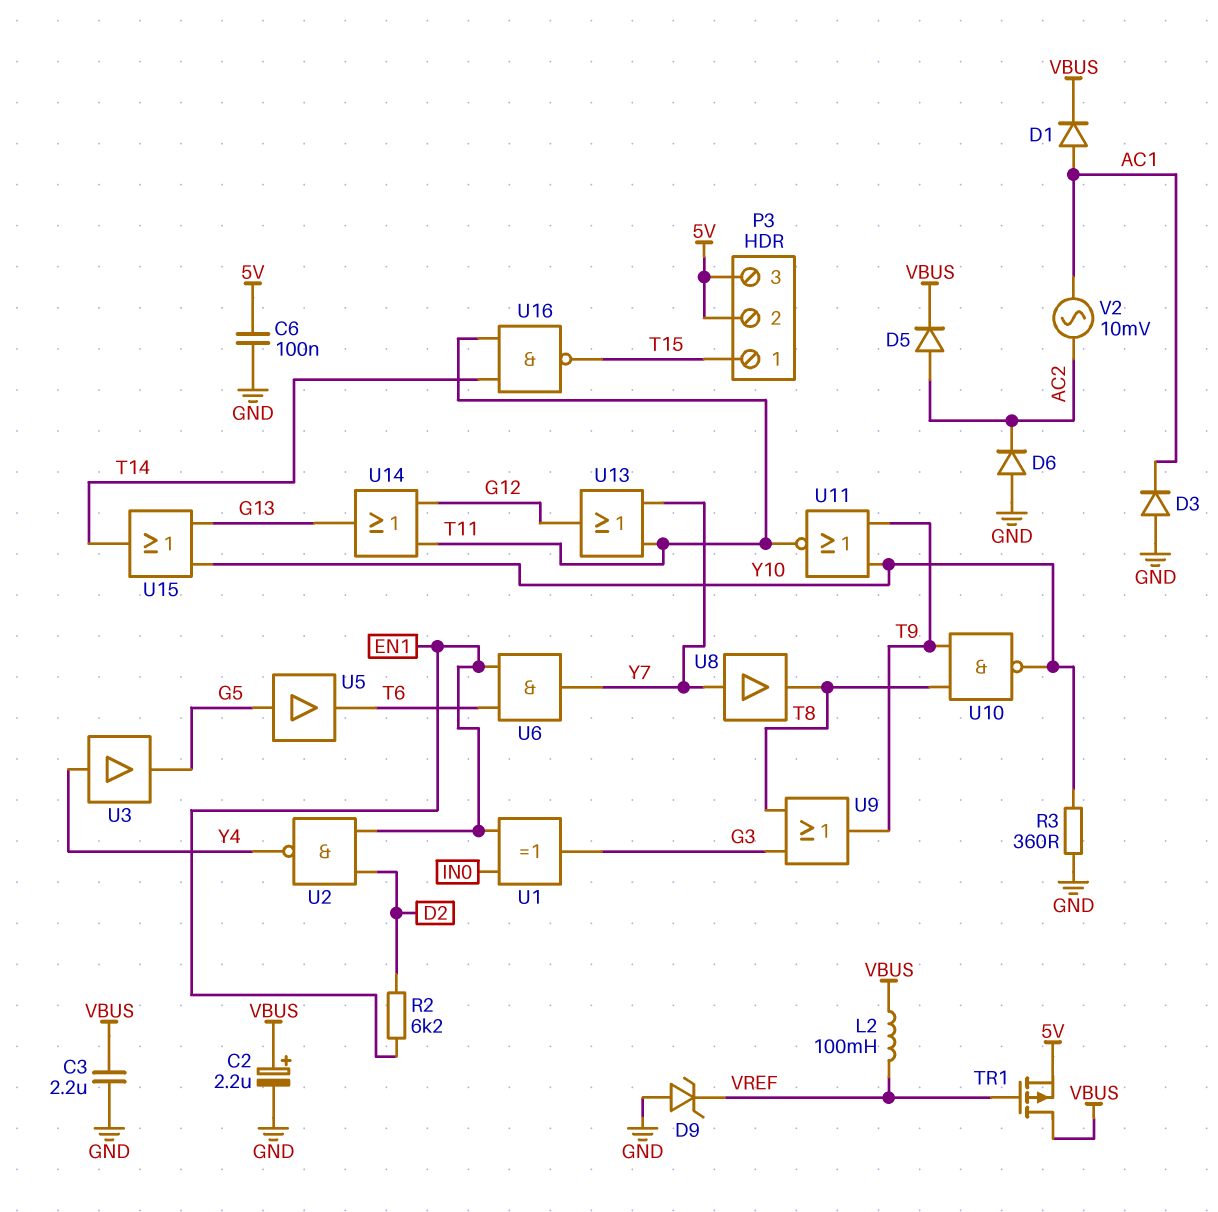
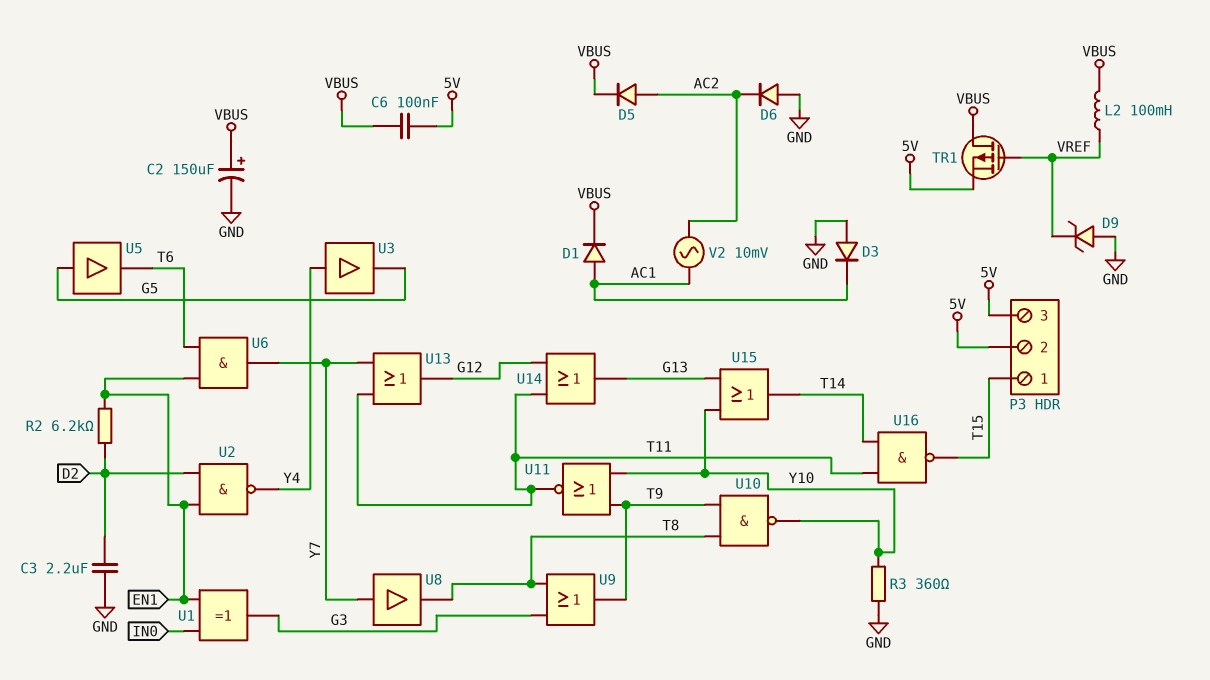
C2: 2.2uF (plus VBUS, minus GND) -> 150uF (plus VBUS, minus GND)
C3: 2.2uF (GND, VBUS) -> 2.2uF (D2, GND)
C6: 100nF (5V, GND) -> 100nF (5V, VBUS)

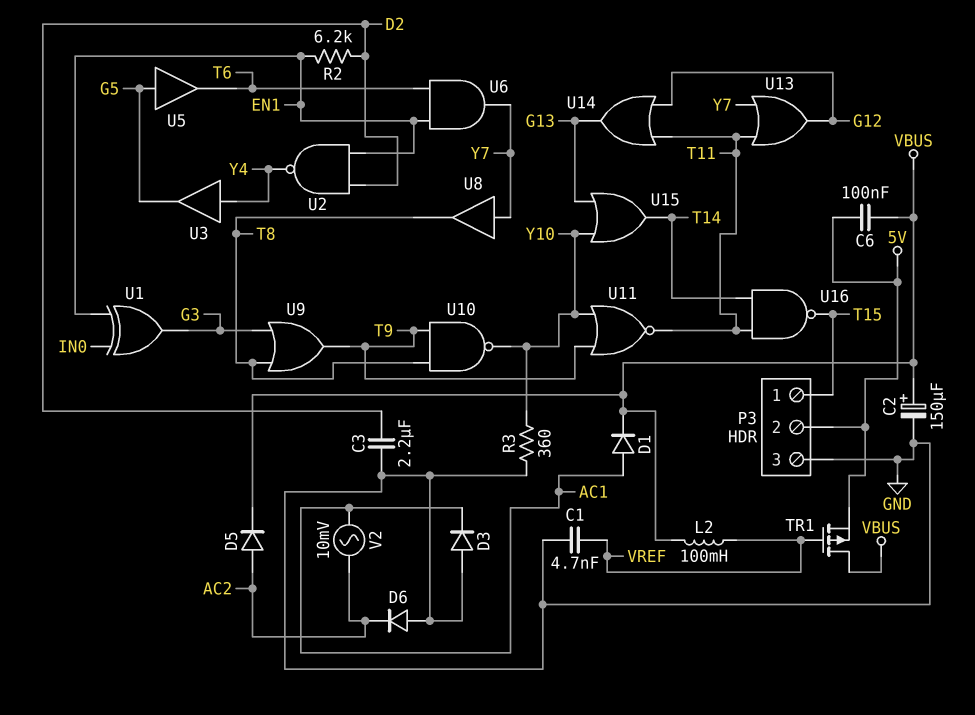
C1: none -> 4.7nF (GND, VREF)
D9: zener (A GND, K VREF) -> none
P3 pin 3: 5V -> GND

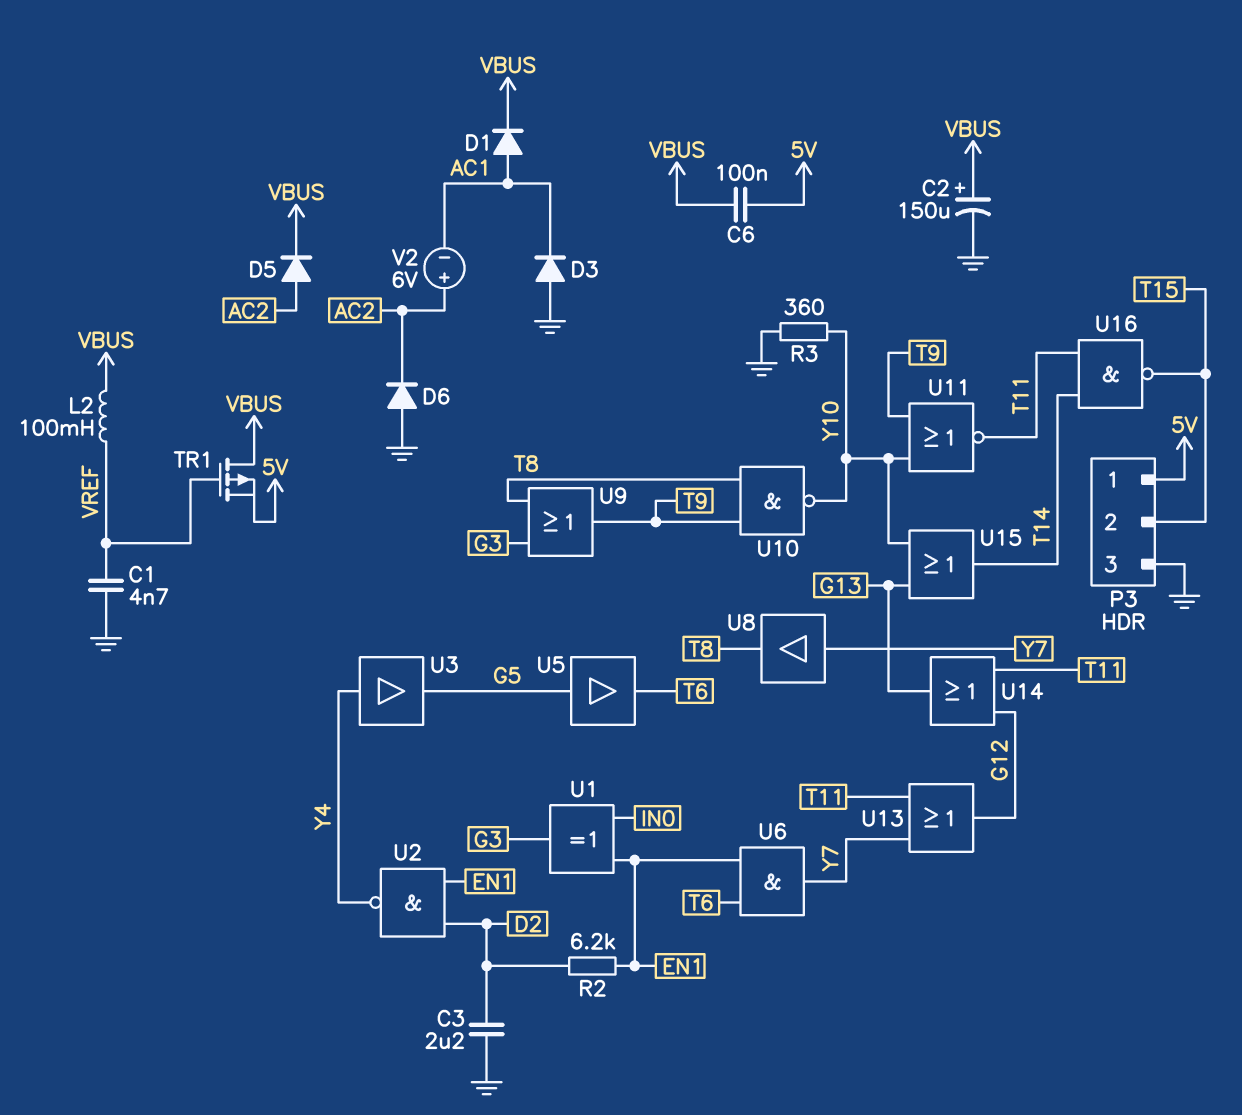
P3 pin 1: T15 -> 5V
P3 pin 2: 5V -> T15
V2: AC 10mV (AC1, AC2) -> 6V (plus AC2, minus AC1)

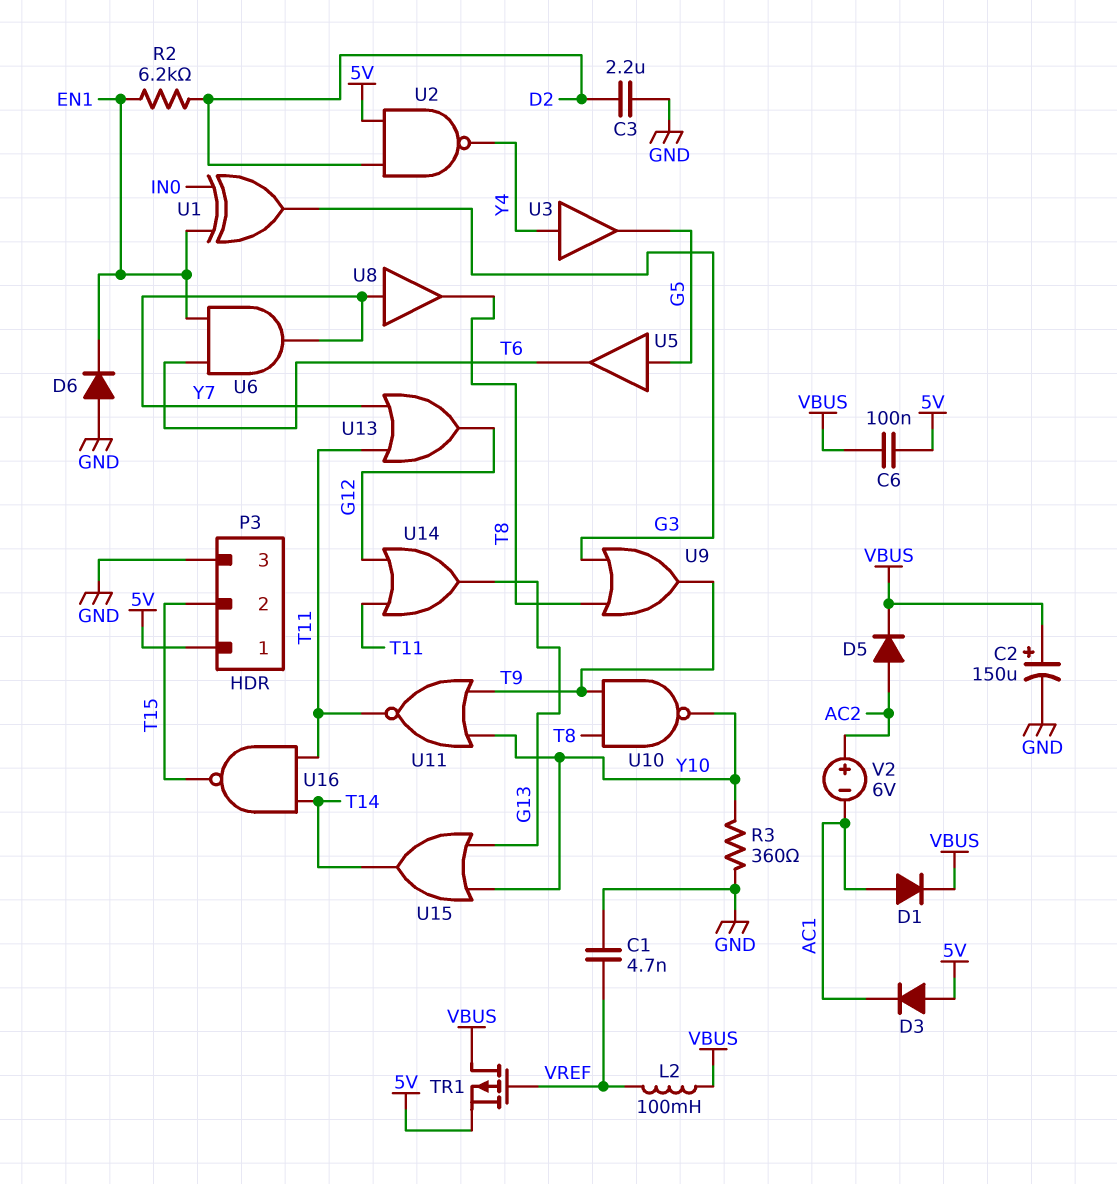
D3: diode (A GND, K AC1) -> diode (A 5V, K AC1)
D6: diode (A GND, K AC2) -> diode (A GND, K EN1)
U2: NAND (in D2, in EN1, out Y4) -> NAND (in 5V, in D2, out Y4)

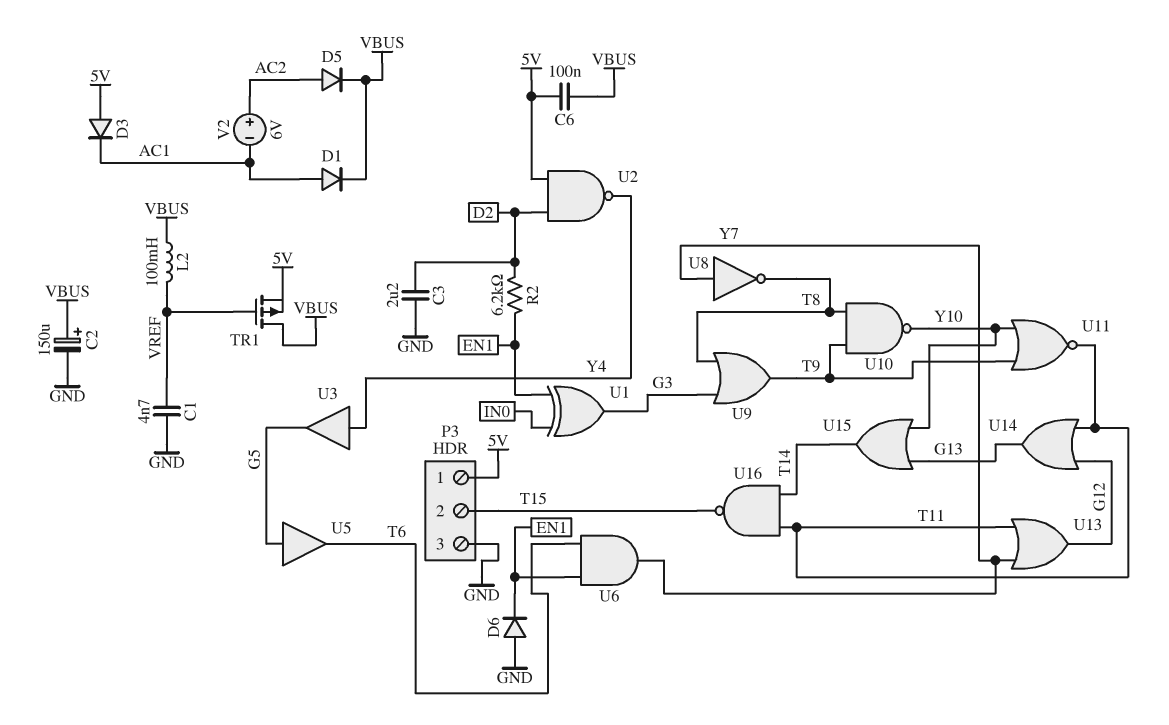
R3: 360 (GND, Y10) -> none
U8: buffer (in Y7, out T8) -> NOT (in Y7, out T8)

